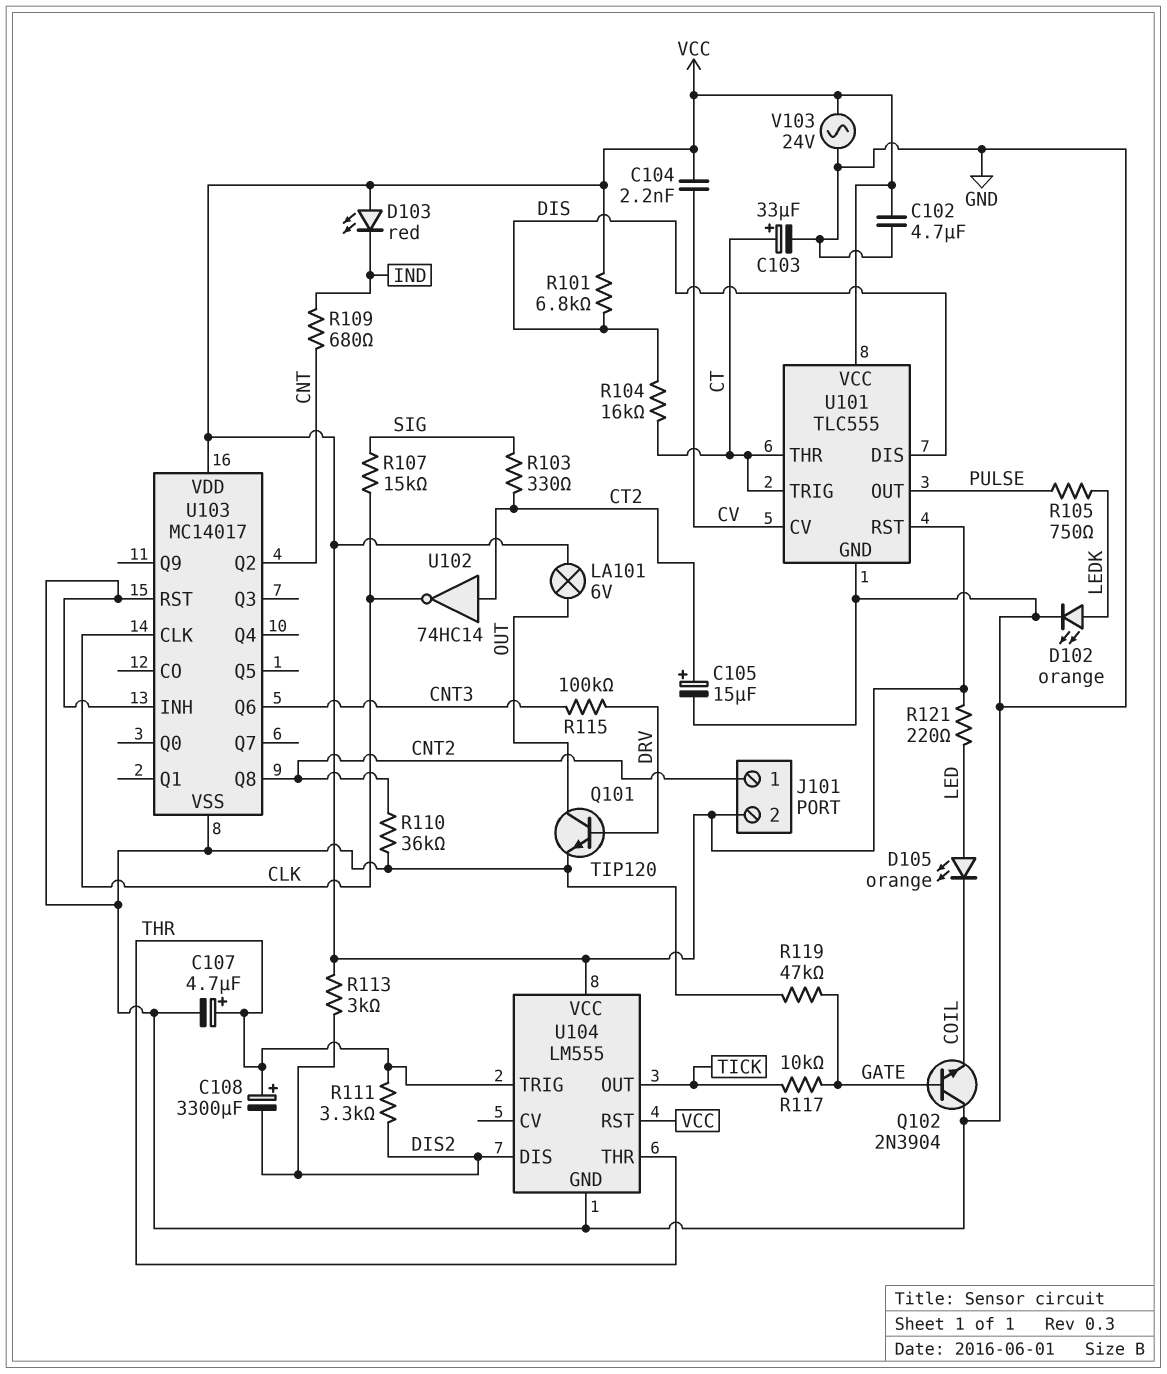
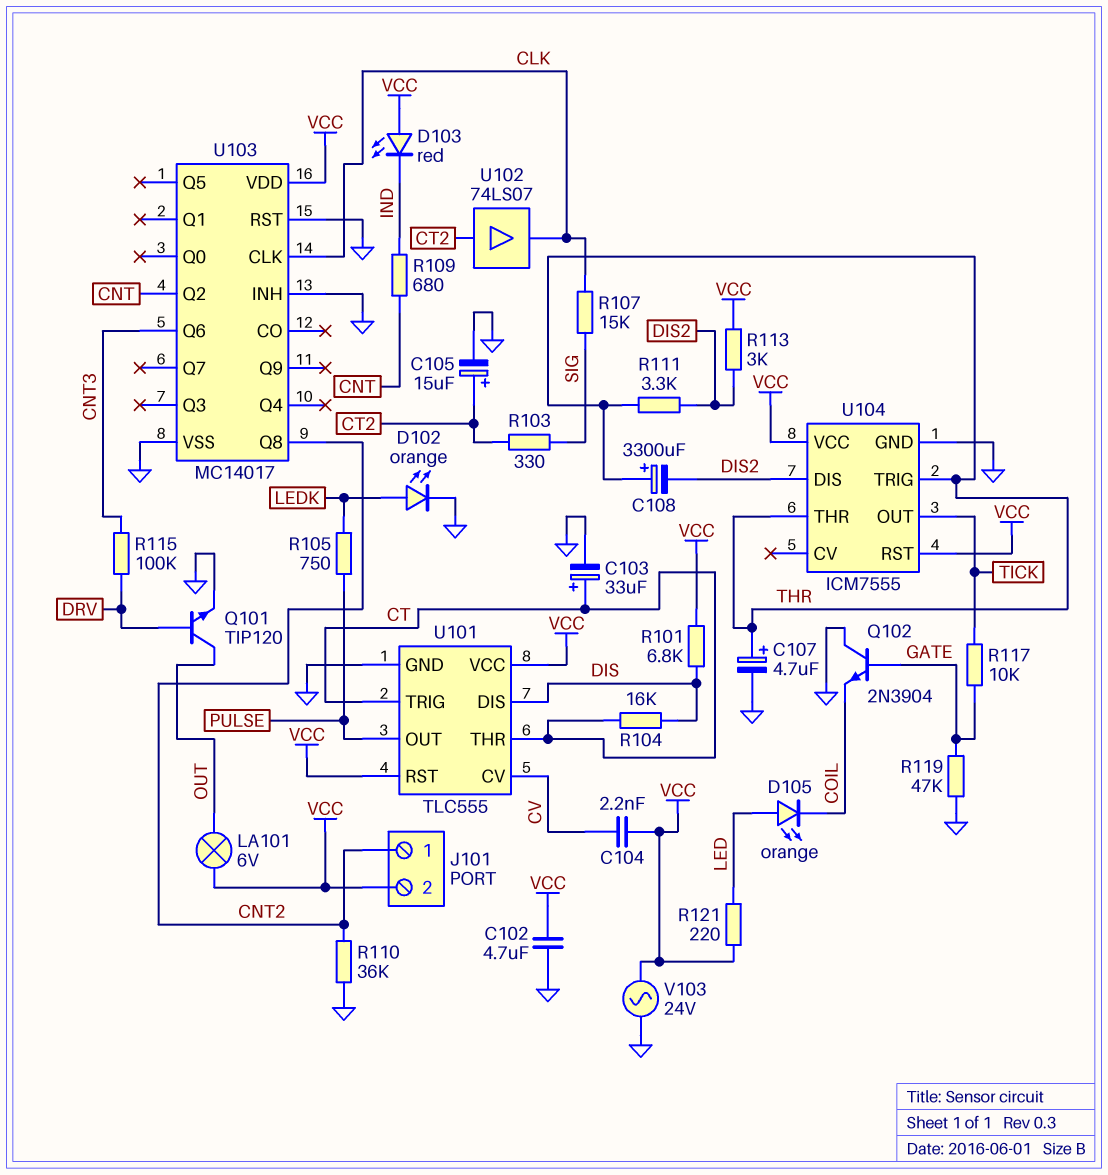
U102: NOT 74HC14 (in CT2, out CLK) -> buffer 74LS07 (in CT2, out CLK)
U104: LM555 -> ICM7555

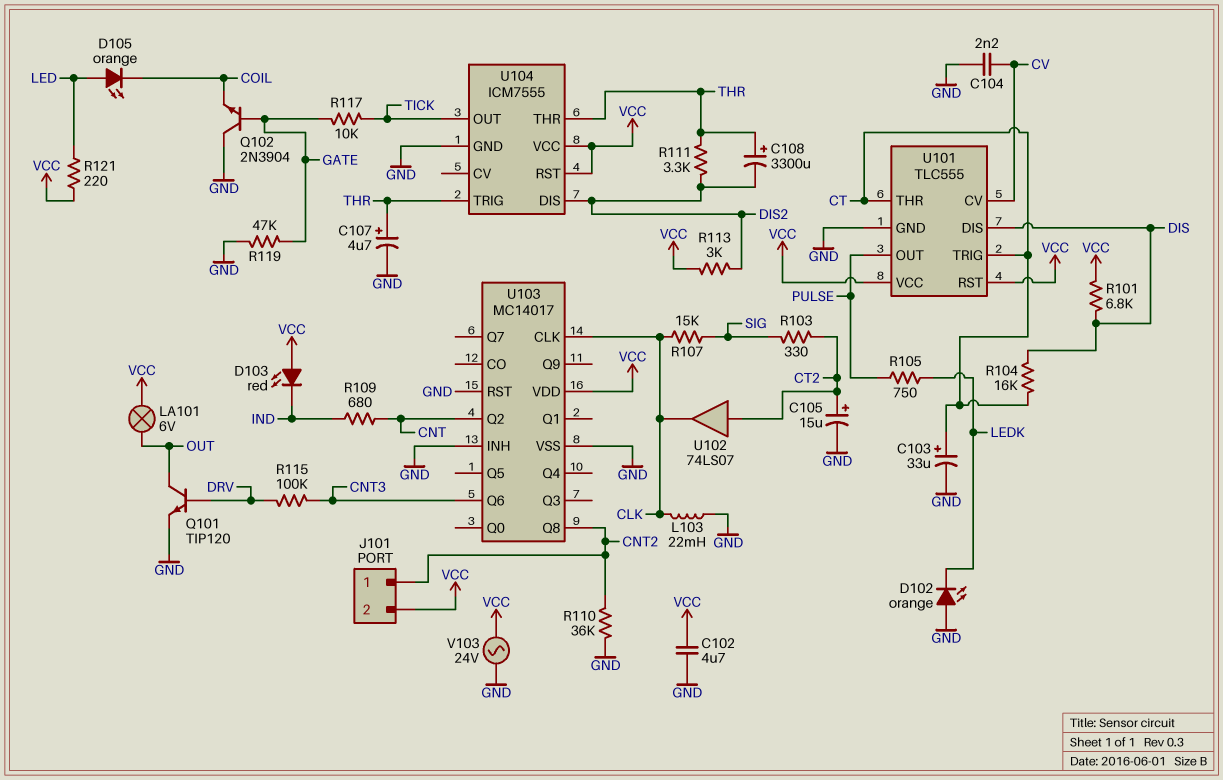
C104: 2.2nF (CV, VCC) -> 2.2nF (CV, GND)
D102: LED orange (A LEDK, K GND) -> LED orange (A GND, K LEDK)
L103: none -> 22mH (CLK, GND)

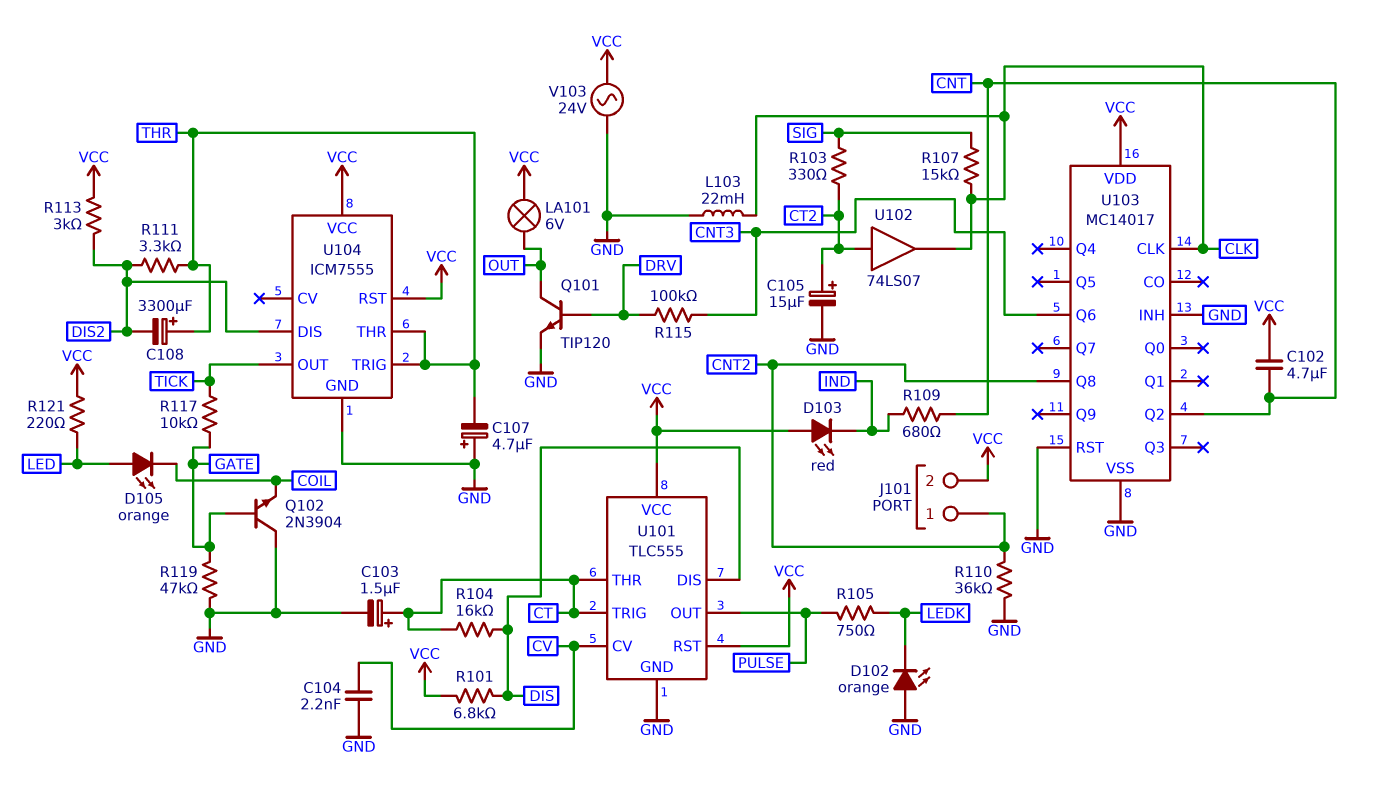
C102: 4.7uF (GND, VCC) -> 4.7uF (CNT, VCC)
C103: 33uF (plus CT, minus GND) -> 1.5uF (plus CT, minus GND)
C107: 4.7uF (plus THR, minus GND) -> 4.7uF (plus GND, minus THR)

